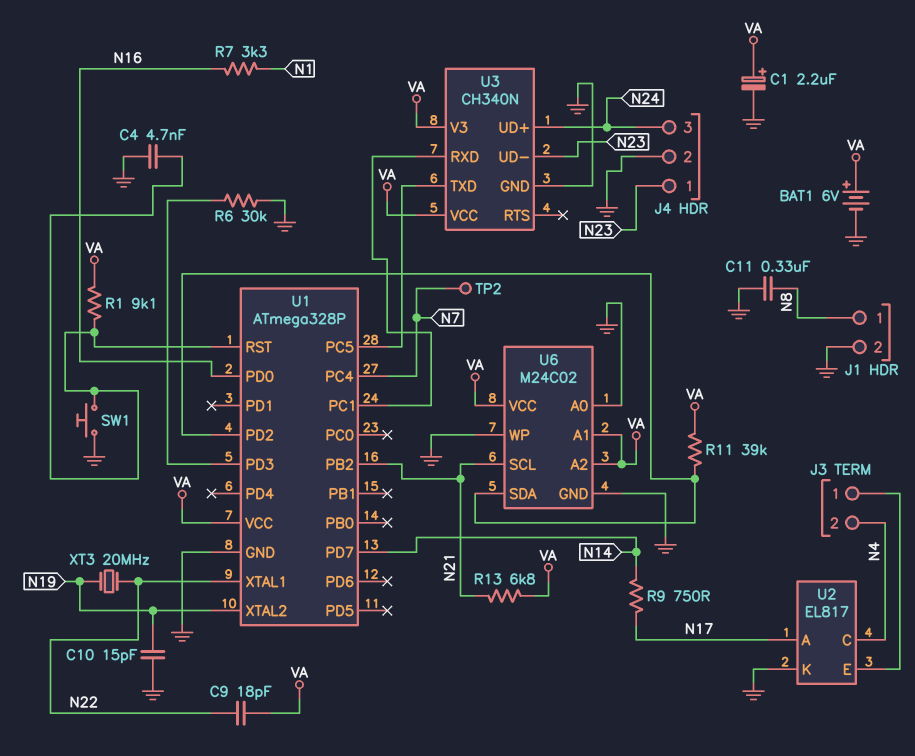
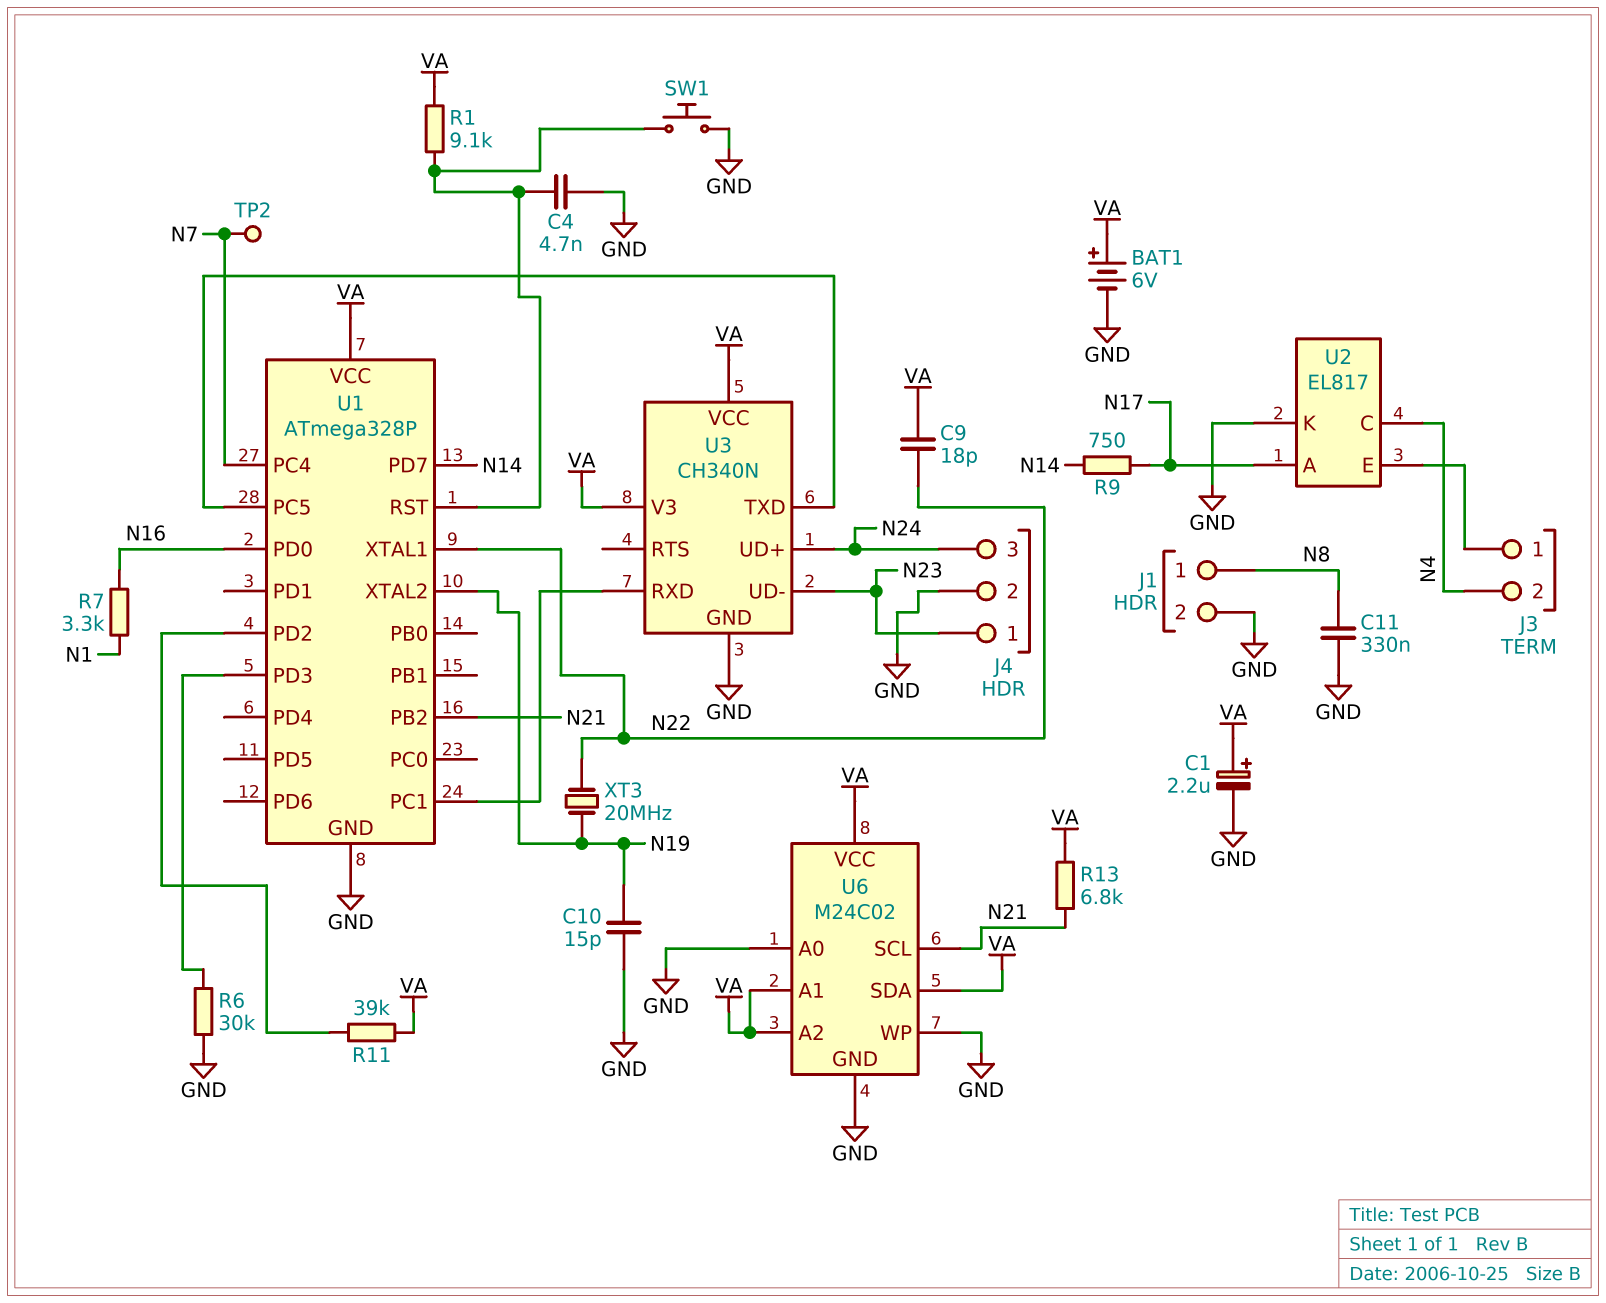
U6 pin SDA: U1/PD2 -> VA

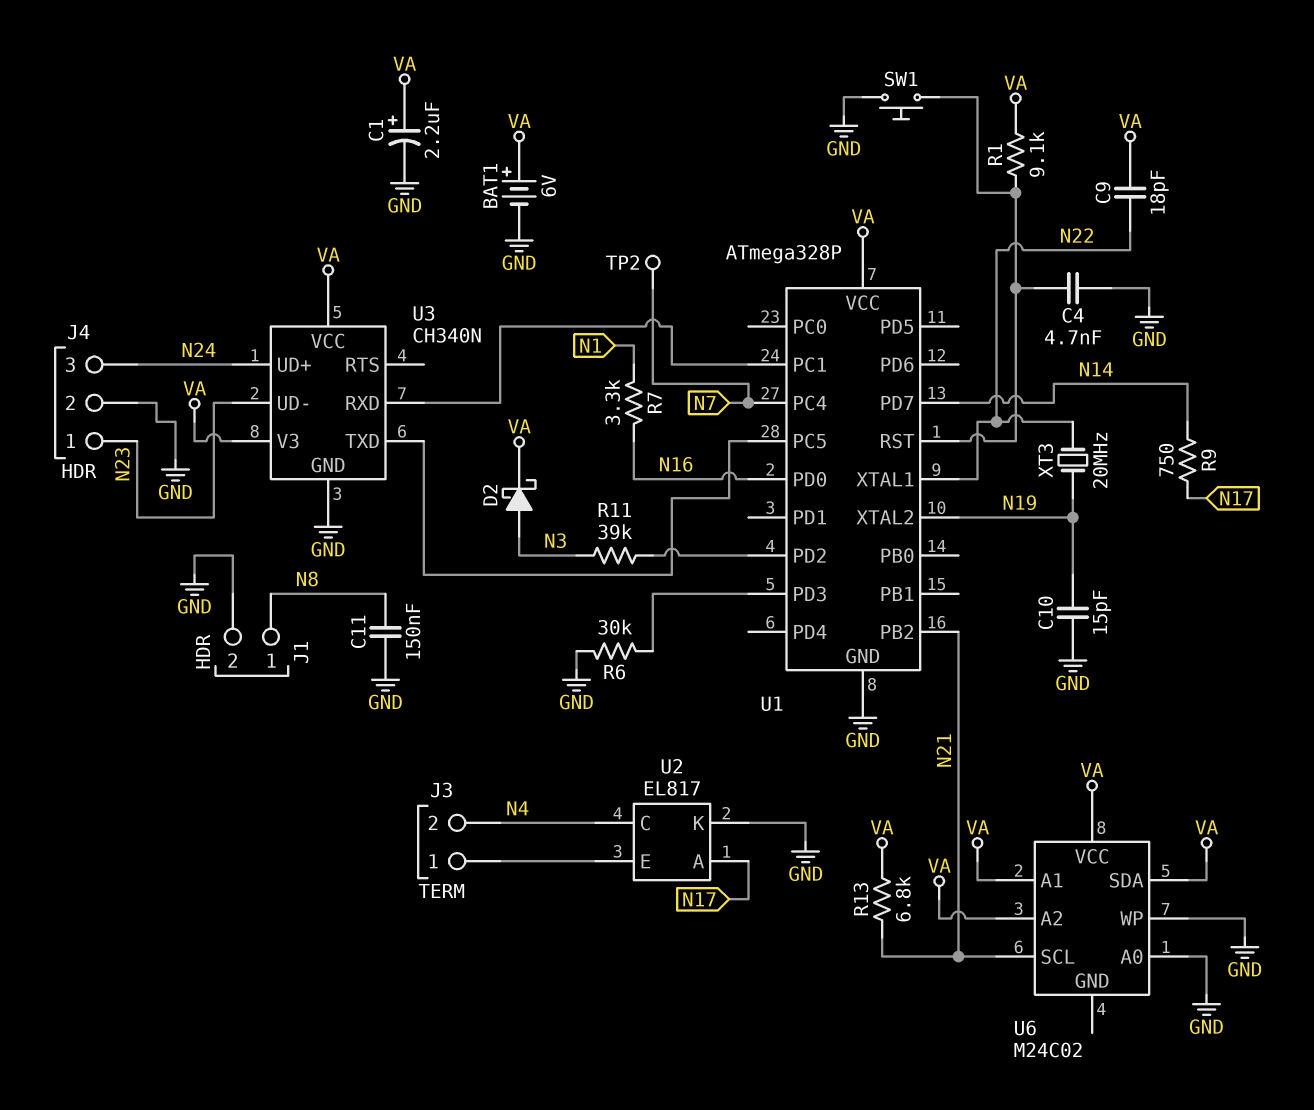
C11: 330nF (GND, N8) -> 150nF (GND, N8)
D2: none -> schottky (A N3, K VA)
R11: 39k (U1/PD2, VA) -> 39k (N3, U1/PD2)
U6 pin GND: GND -> none

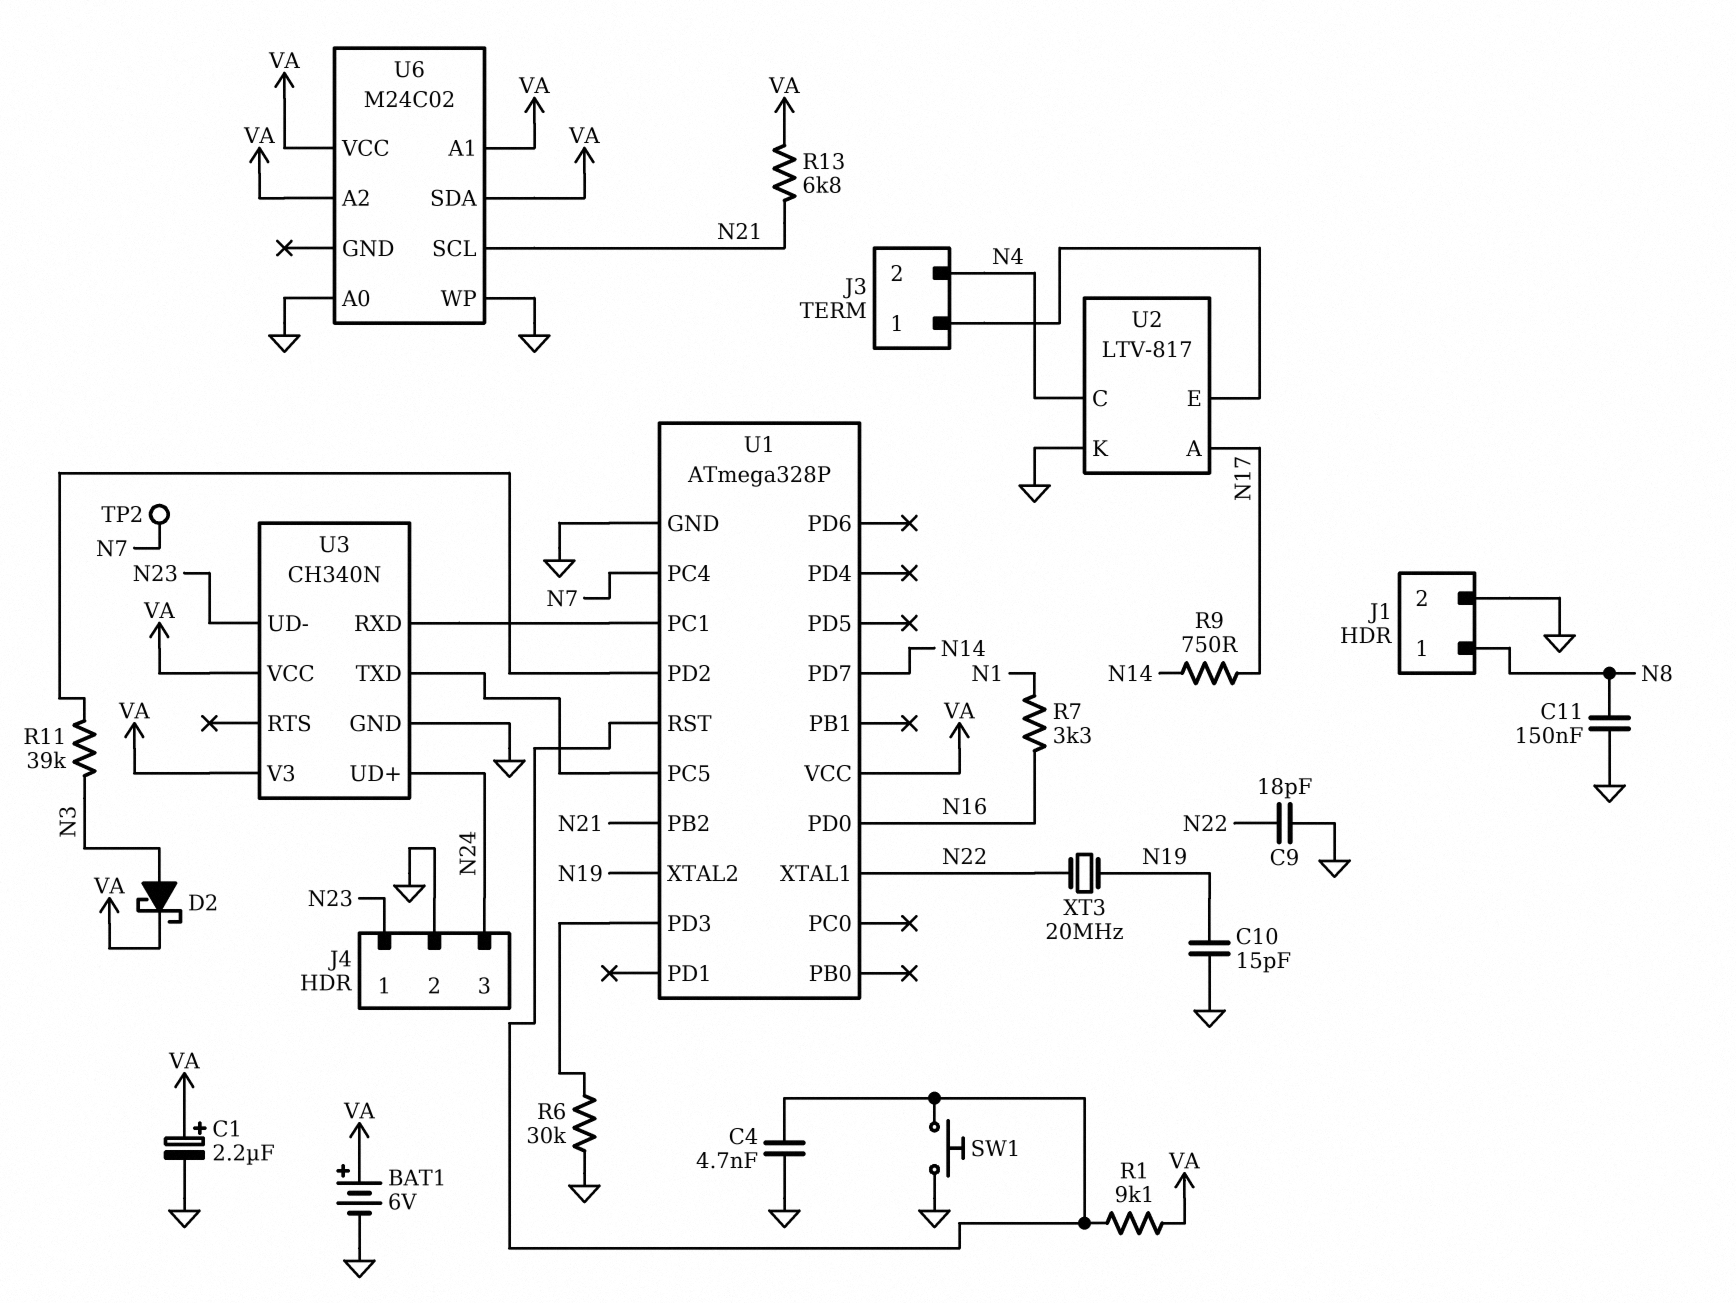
C9: 18pF (N22, VA) -> 18pF (GND, N22)
U2: EL817 -> LTV-817

